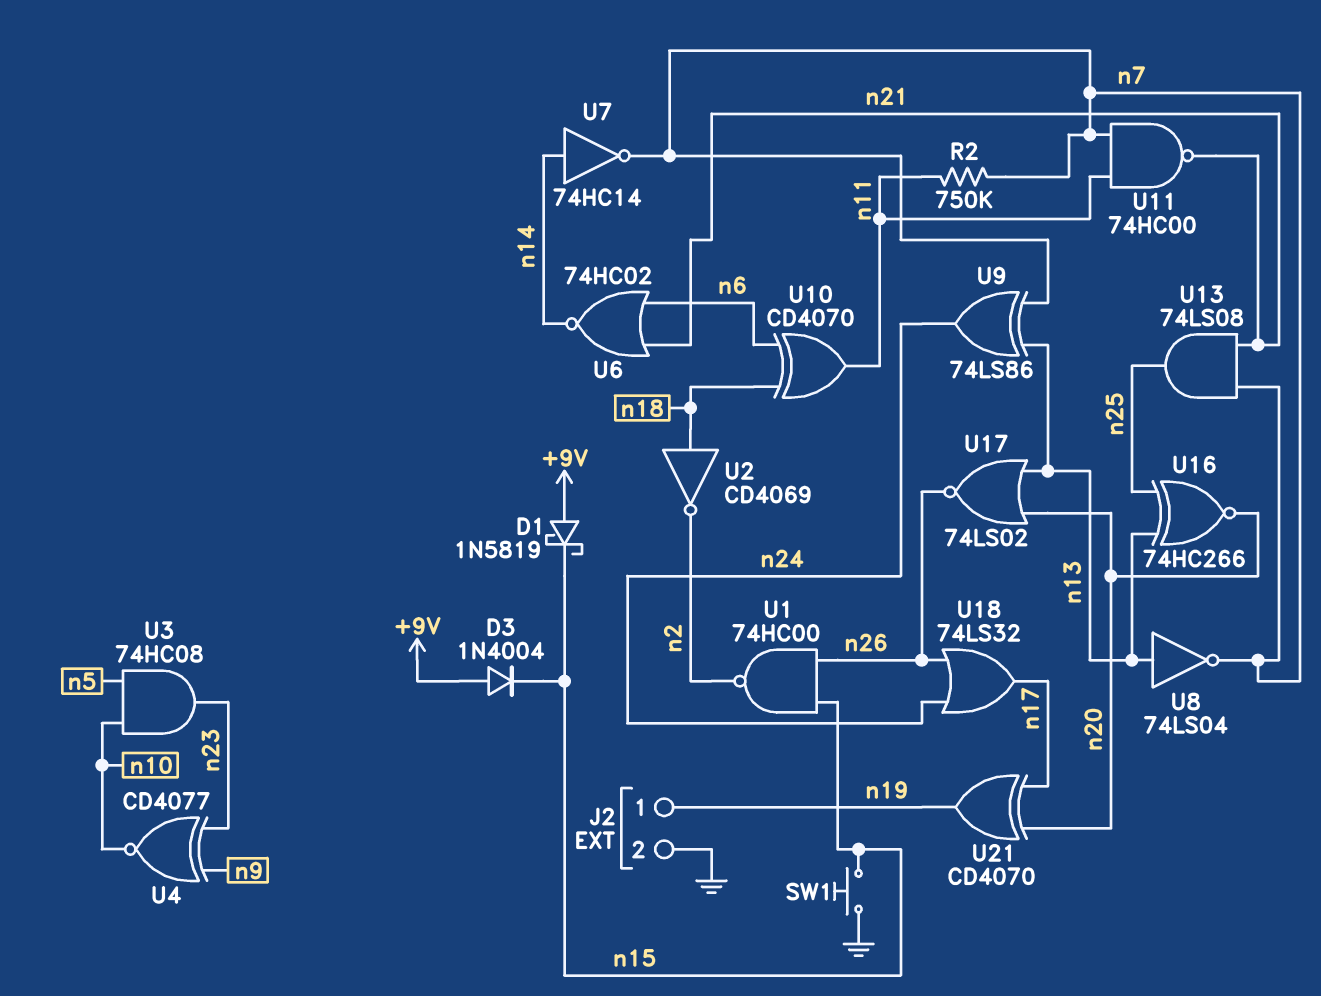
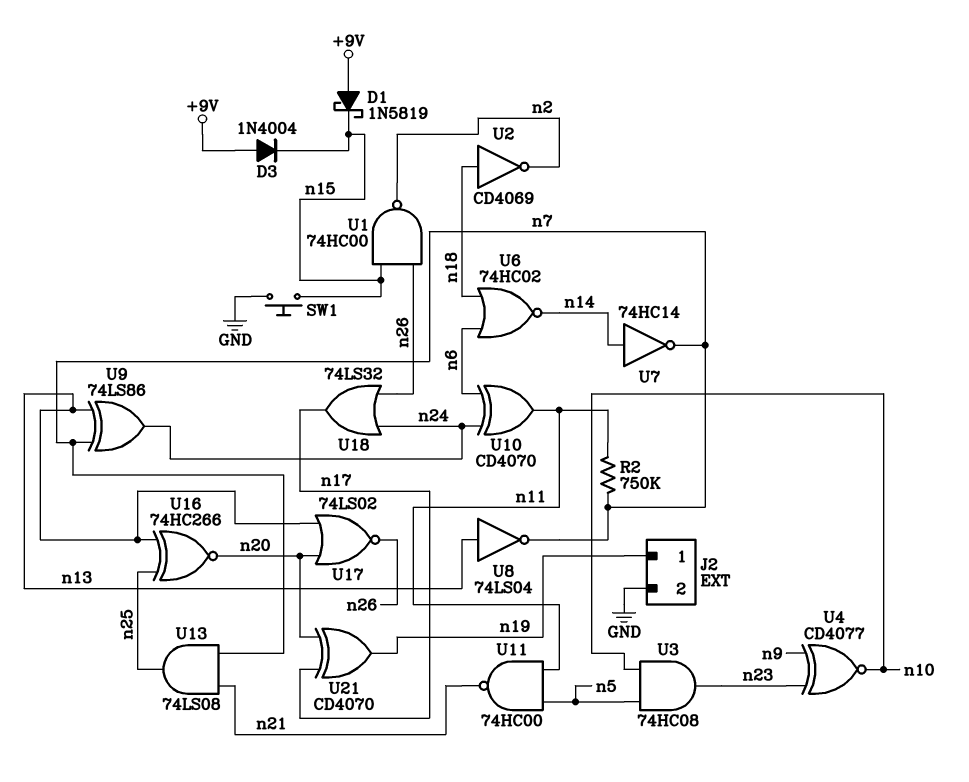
U6: NOR 74HC02 (in n6, in n21, out n14) -> NOR 74HC02 (in n6, in n18, out n14)
U10: XOR CD4070 (in n6, in n18, out n11) -> XOR CD4070 (in n6, in n24, out n11)
U11: NAND 74HC00 (in n7, in n11, out n21) -> NAND 74HC00 (in n5, in n11, out n21)

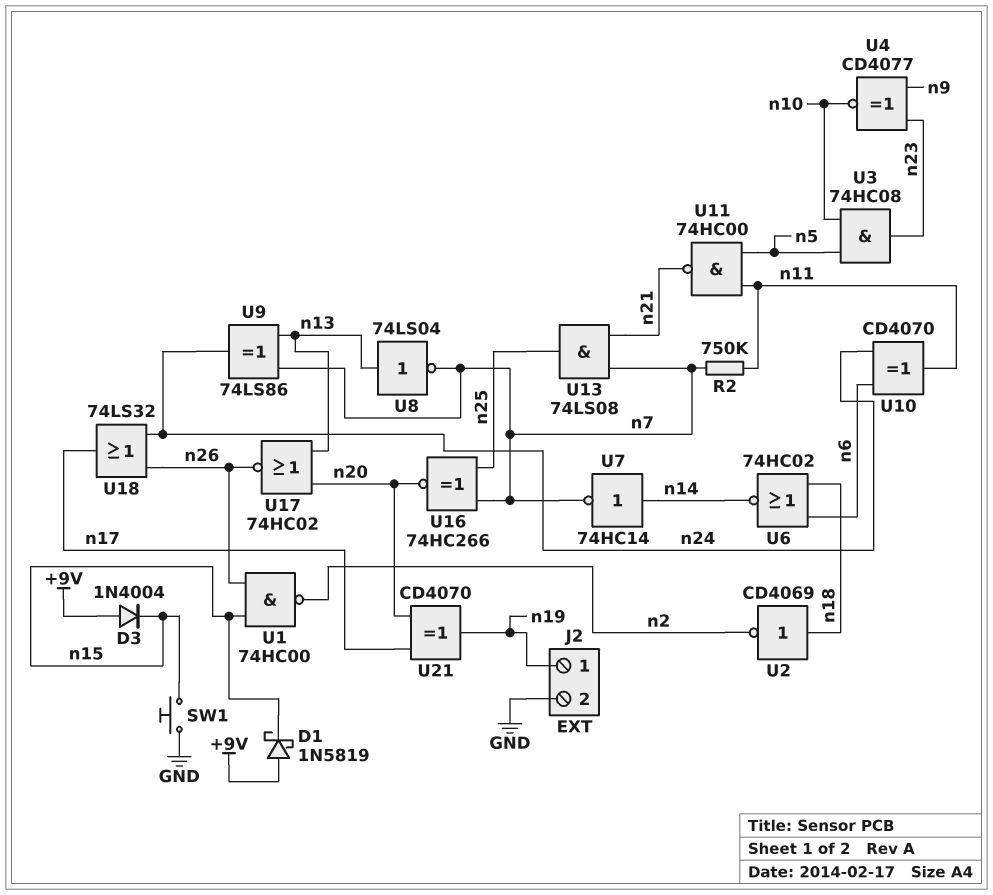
U16: XNOR 74HC266 (in n13, in n25, out n20) -> XNOR 74HC266 (in n7, in n25, out n20)
U17: NOR 74LS02 (in n13, in n20, out n26) -> NOR 74HC02 (in n13, in n20, out n26)

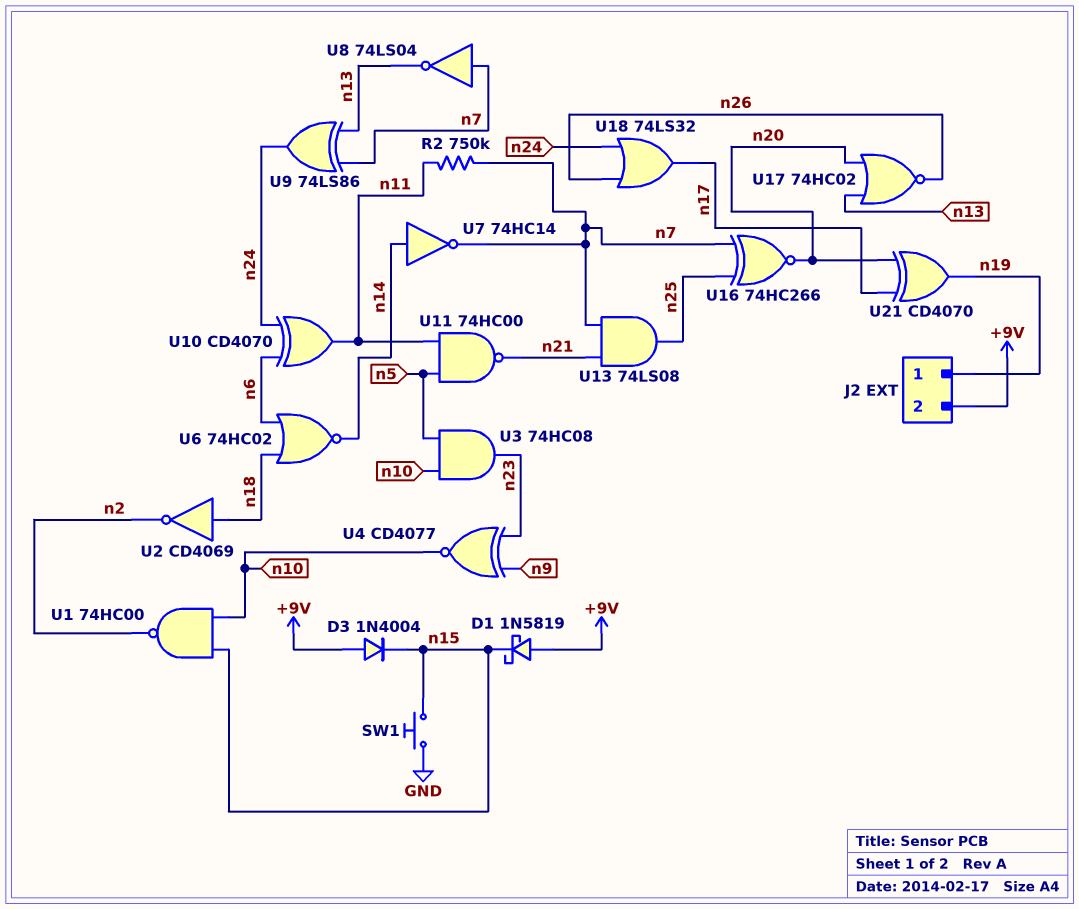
J2 pin 2: GND -> +9V
U1: NAND 74HC00 (in n15, in n26, out n2) -> NAND 74HC00 (in n10, in n15, out n2)
U8: NOT 74LS04 (in n13, out n7) -> NOT 74LS04 (in n7, out n13)

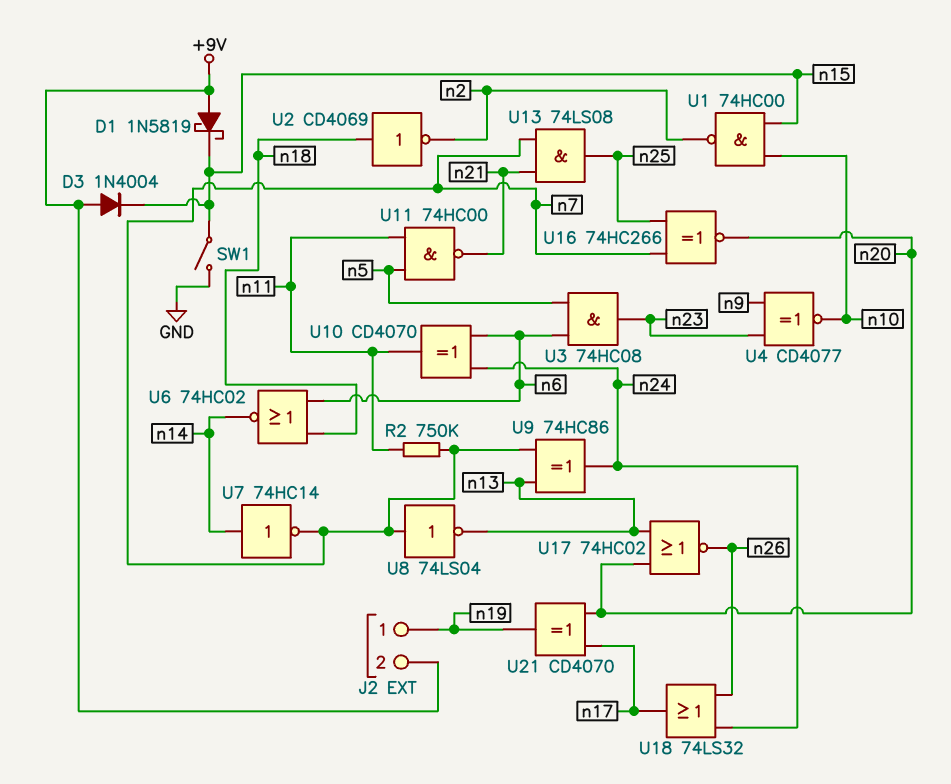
SW1: button (GND, n15) -> switch (GND, n15)
U3: AND 74HC08 (in n5, in n10, out n23) -> AND 74HC08 (in n5, in n6, out n23)
U9: XOR 74LS86 (in n7, in n13, out n24) -> XOR 74HC86 (in n7, in n13, out n24)

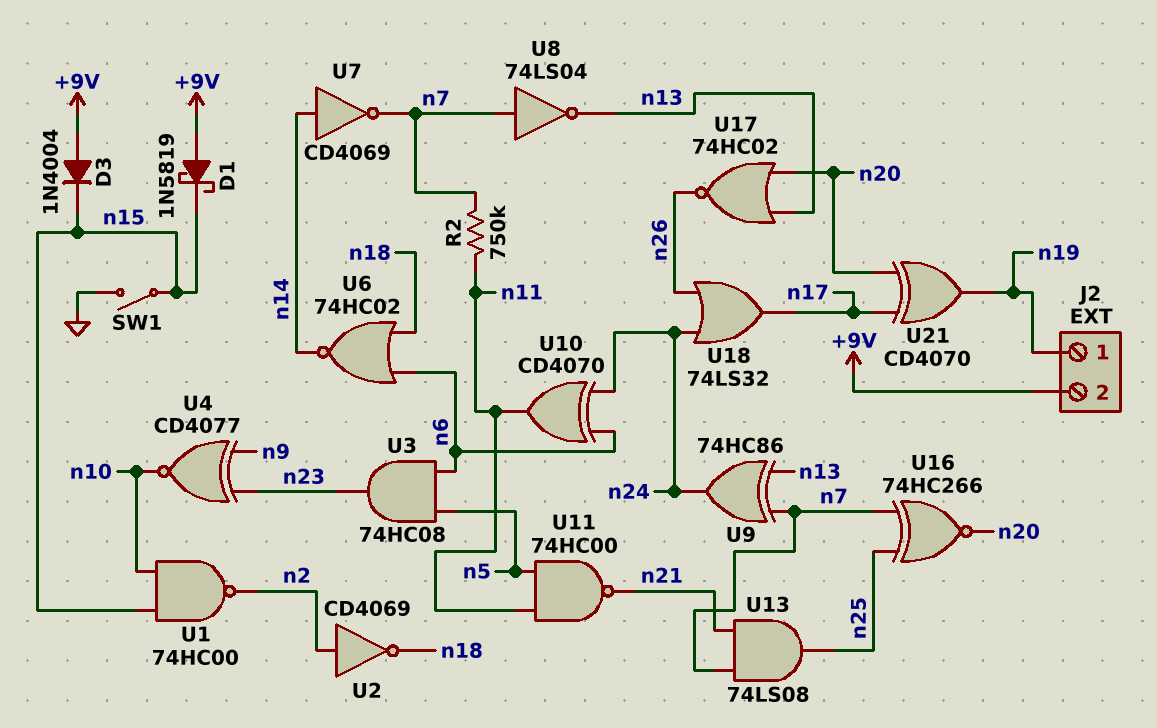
U2: NOT CD4069 (in n18, out n2) -> NOT CD4069 (in n2, out n18)
U7: NOT 74HC14 (in n14, out n7) -> NOT CD4069 (in n14, out n7)

